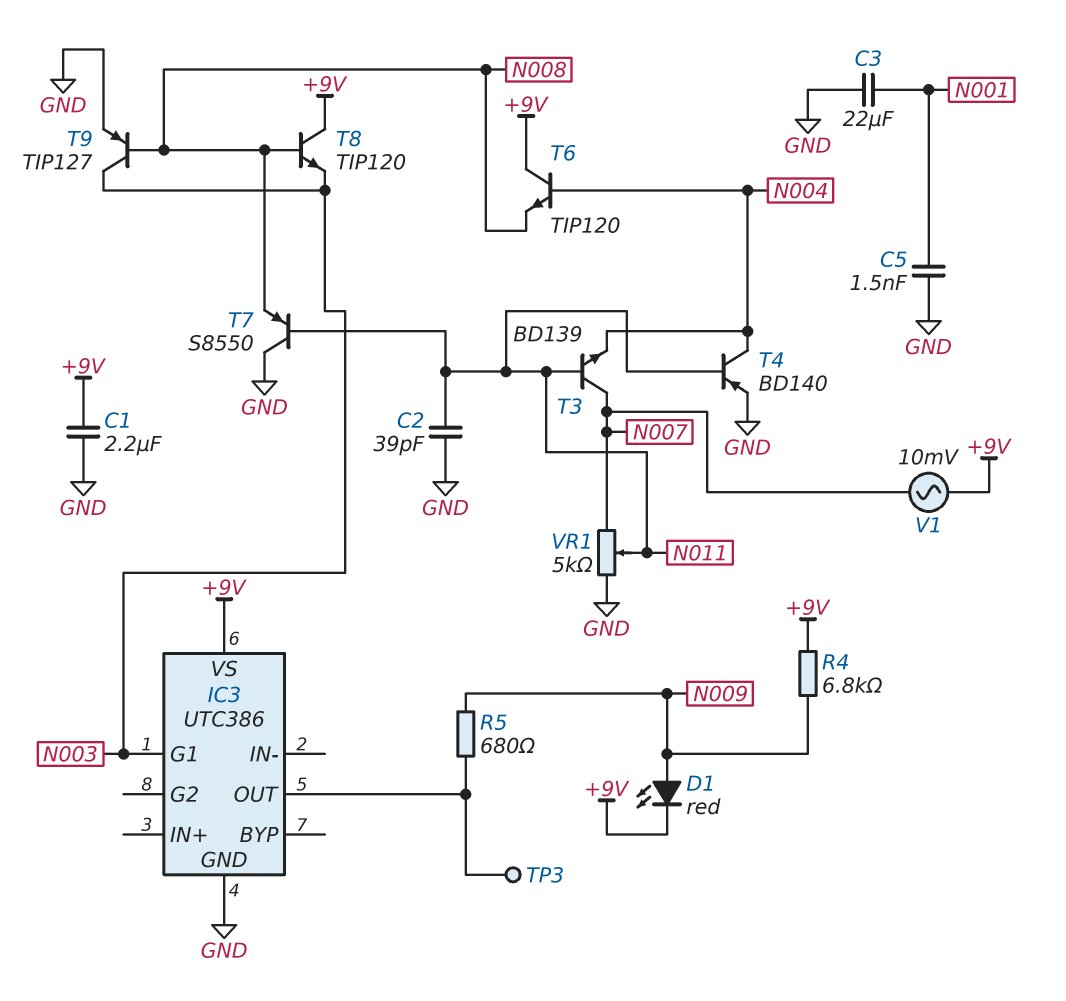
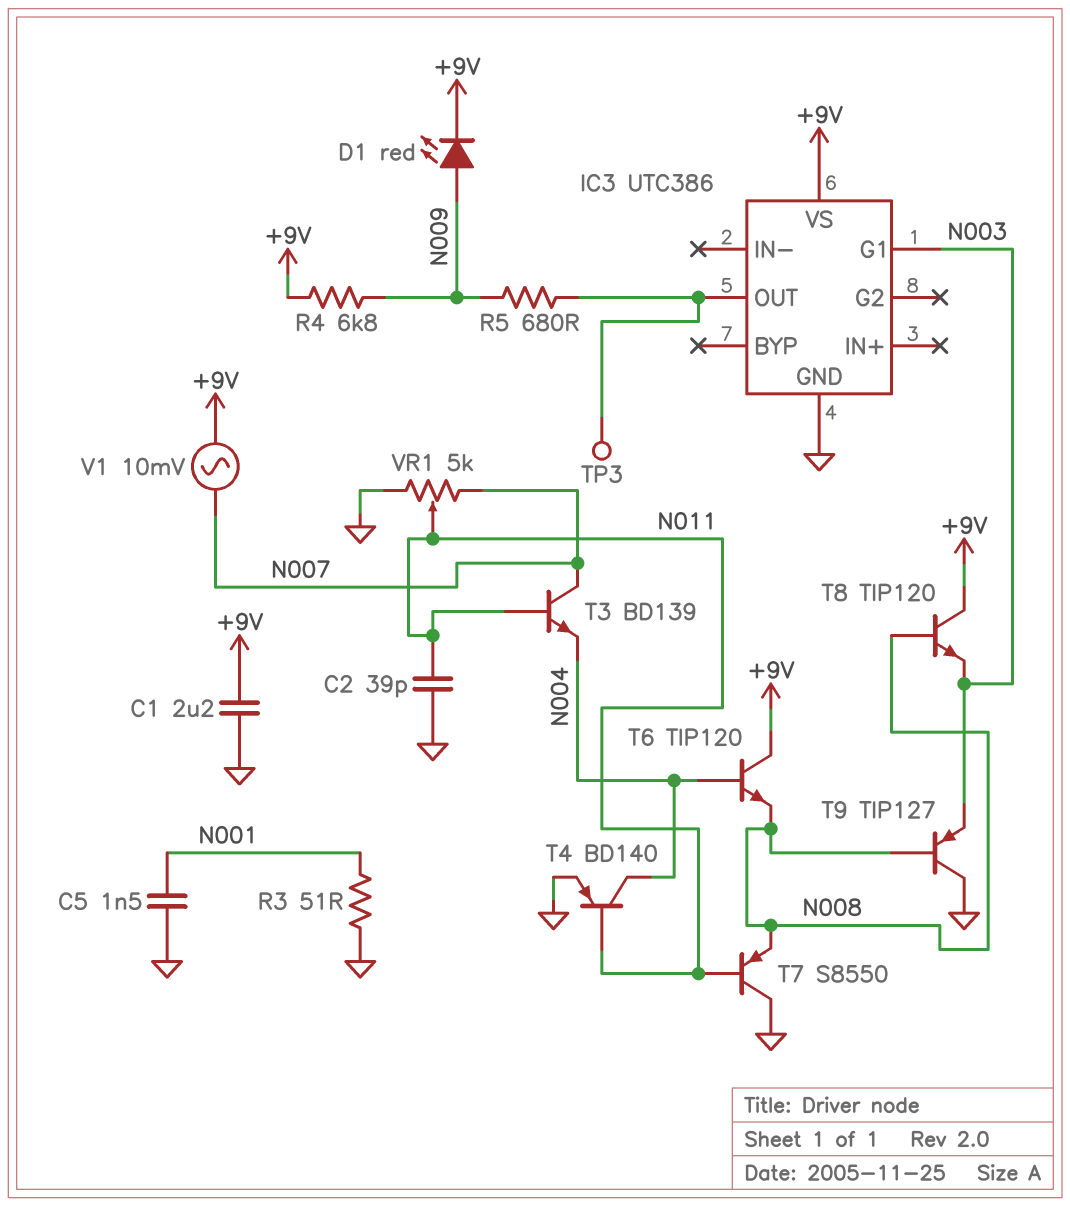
C3: 22uF (GND, N001) -> none
R3: none -> 51 (GND, N001)
T9: PNP TIP127 (B N008, C N003, E GND) -> PNP TIP127 (B N008, C GND, E N003)

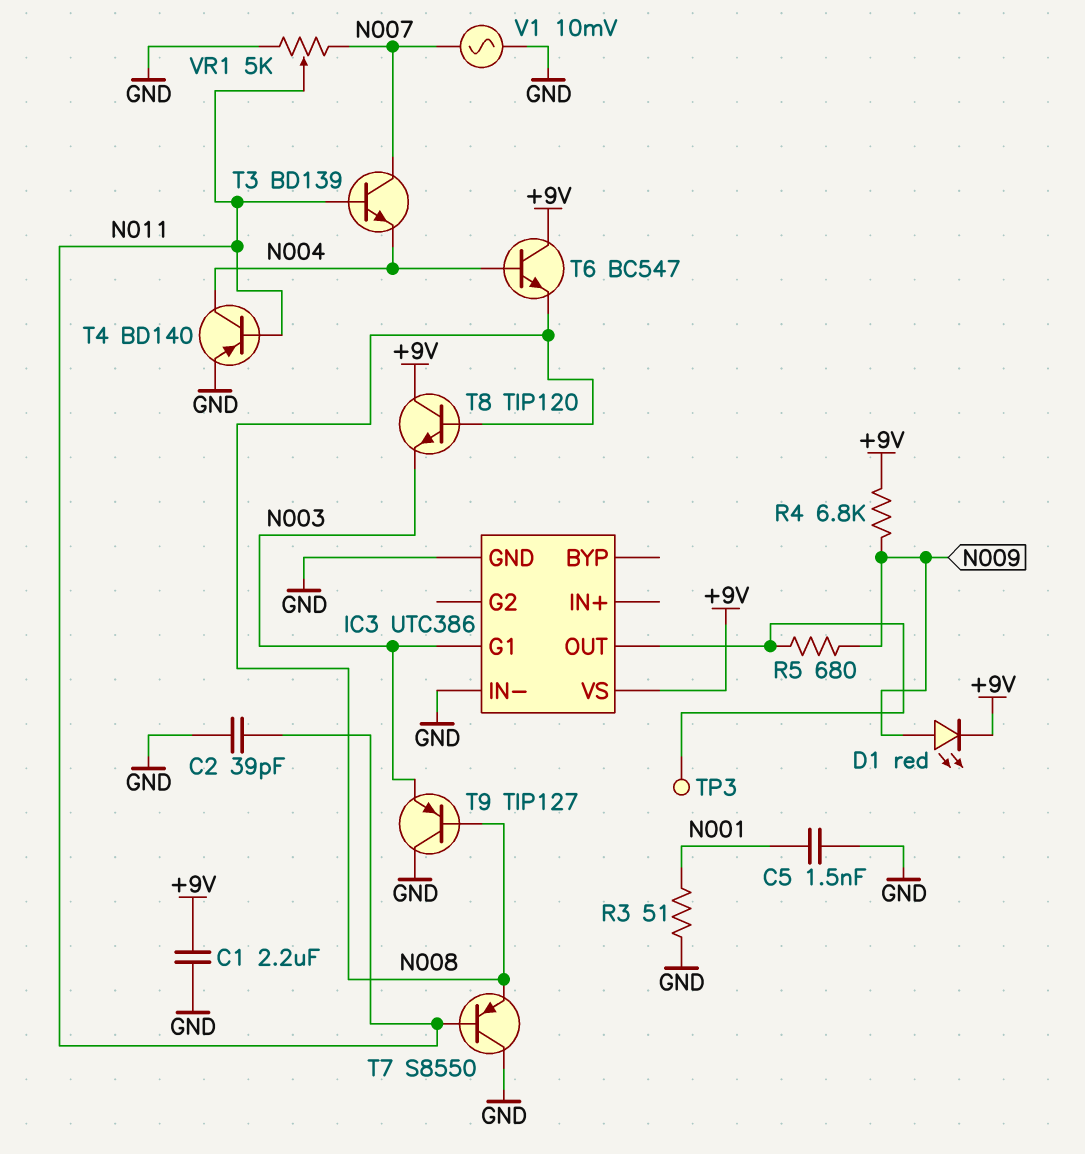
IC3 pin IN-: none -> GND
T6: NPN TIP120 (B N004, C +9V, E N008) -> NPN BC547 (B N004, C +9V, E N008)
V1: AC 10mV (+9V, N007) -> AC 10mV (GND, N007)

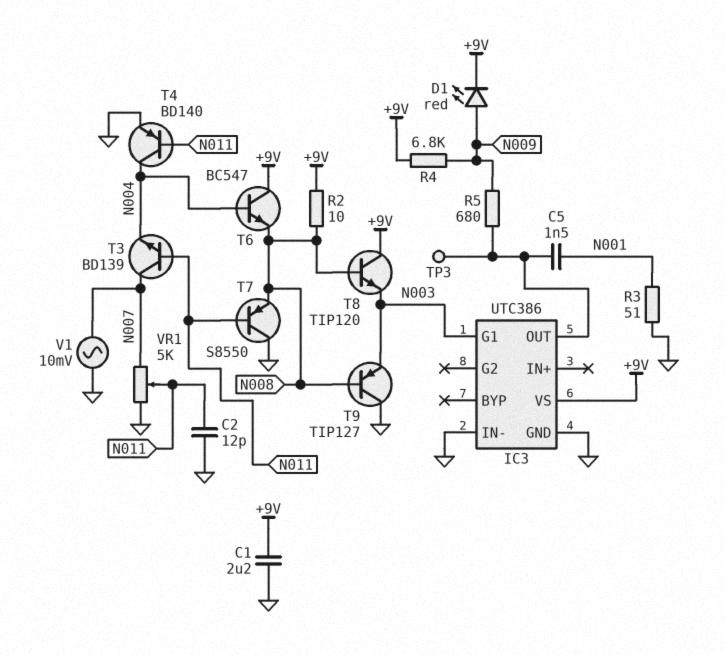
C2: 39pF (GND, N011) -> 12pF (GND, N011)
C5: 1.5nF (GND, N001) -> 1.5nF (IC3/OUT, N001)
R2: none -> 10 (+9V, N008)

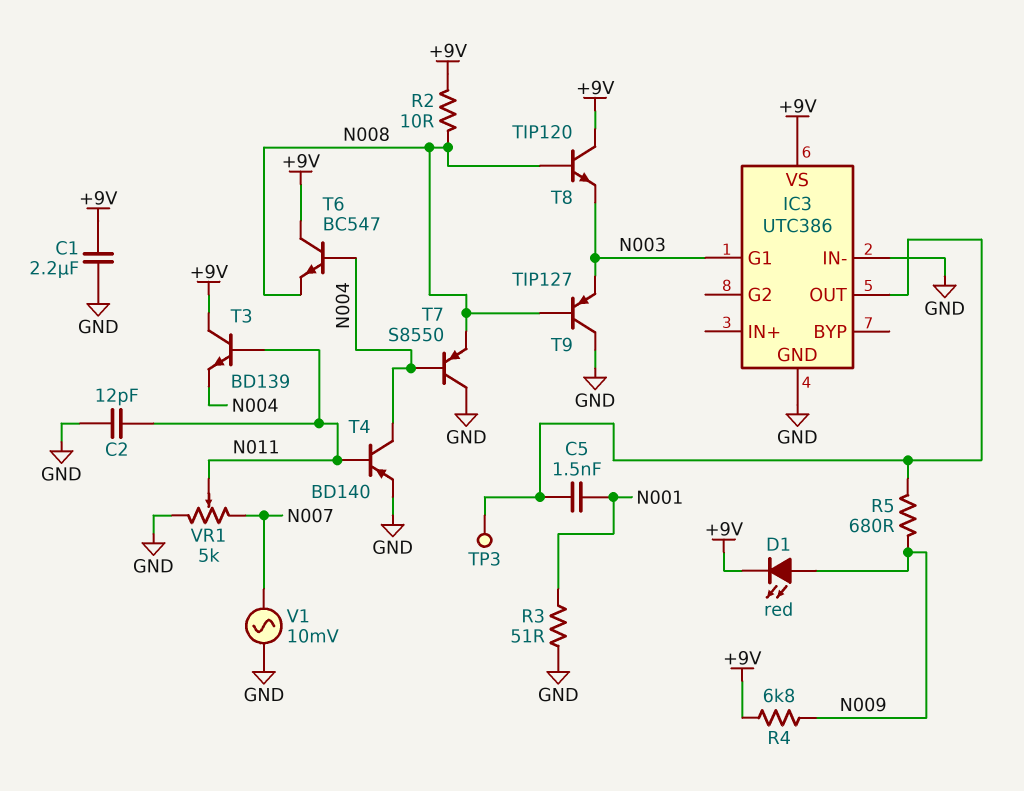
T3: NPN BD139 (B N011, C N007, E N004) -> NPN BD139 (B N011, C +9V, E N004)
T7: PNP S8550 (B N011, C GND, E N008) -> PNP S8550 (B N004, C GND, E N008)

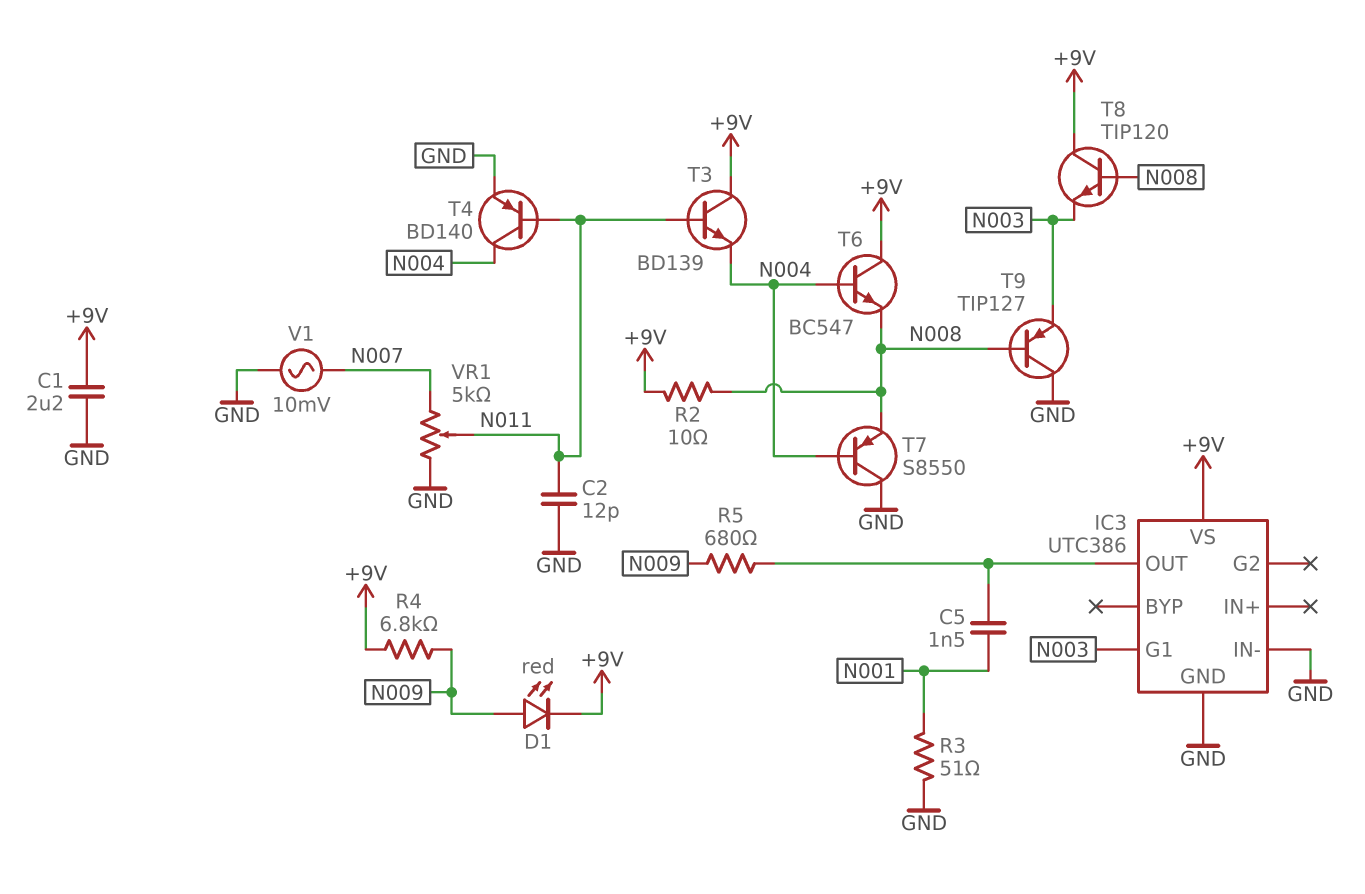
TP3: test point (IC3/OUT) -> none

